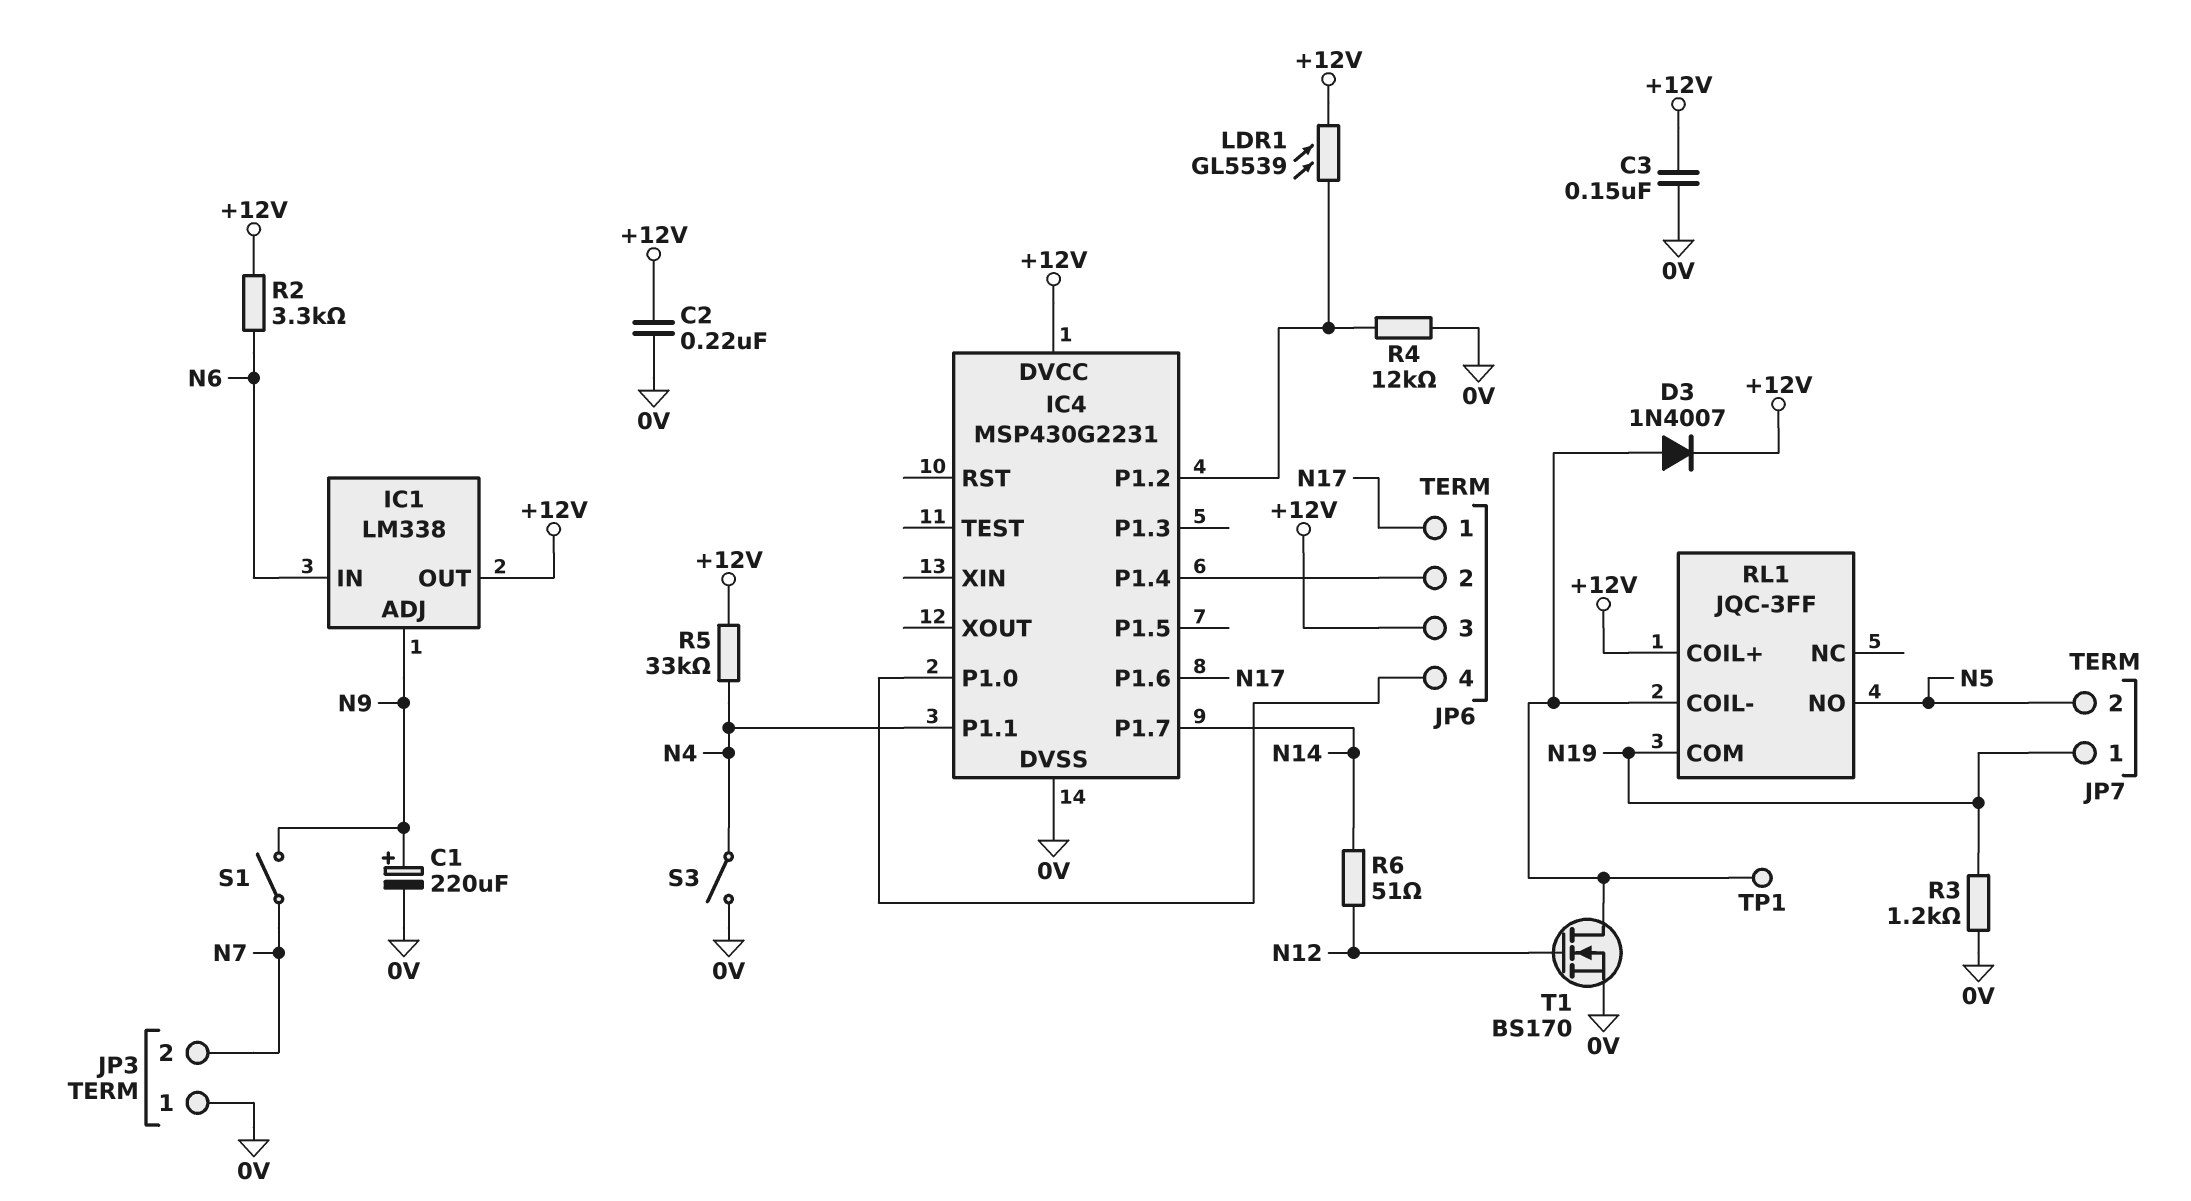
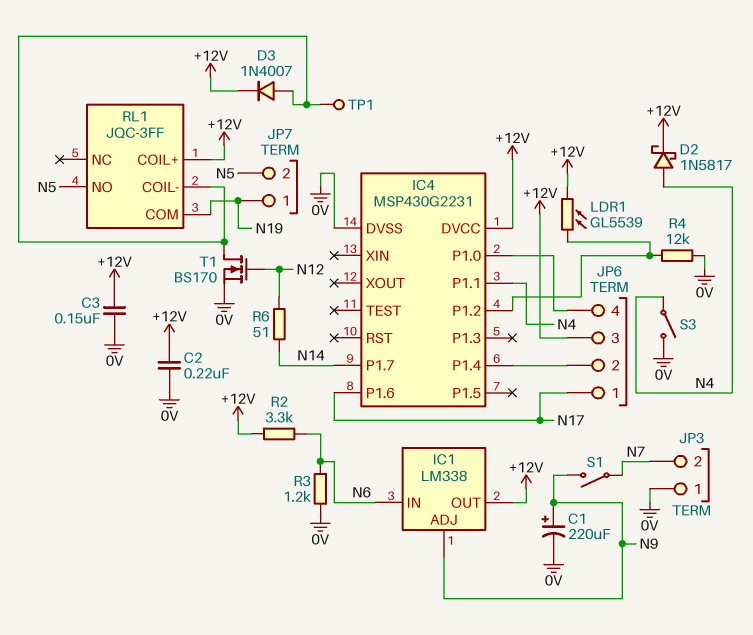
D2: none -> schottky 1N5817 (A N4, K +12V)
R3: 1.2k (0V, N19) -> 1.2k (0V, N6)
R5: 33k (+12V, N4) -> none

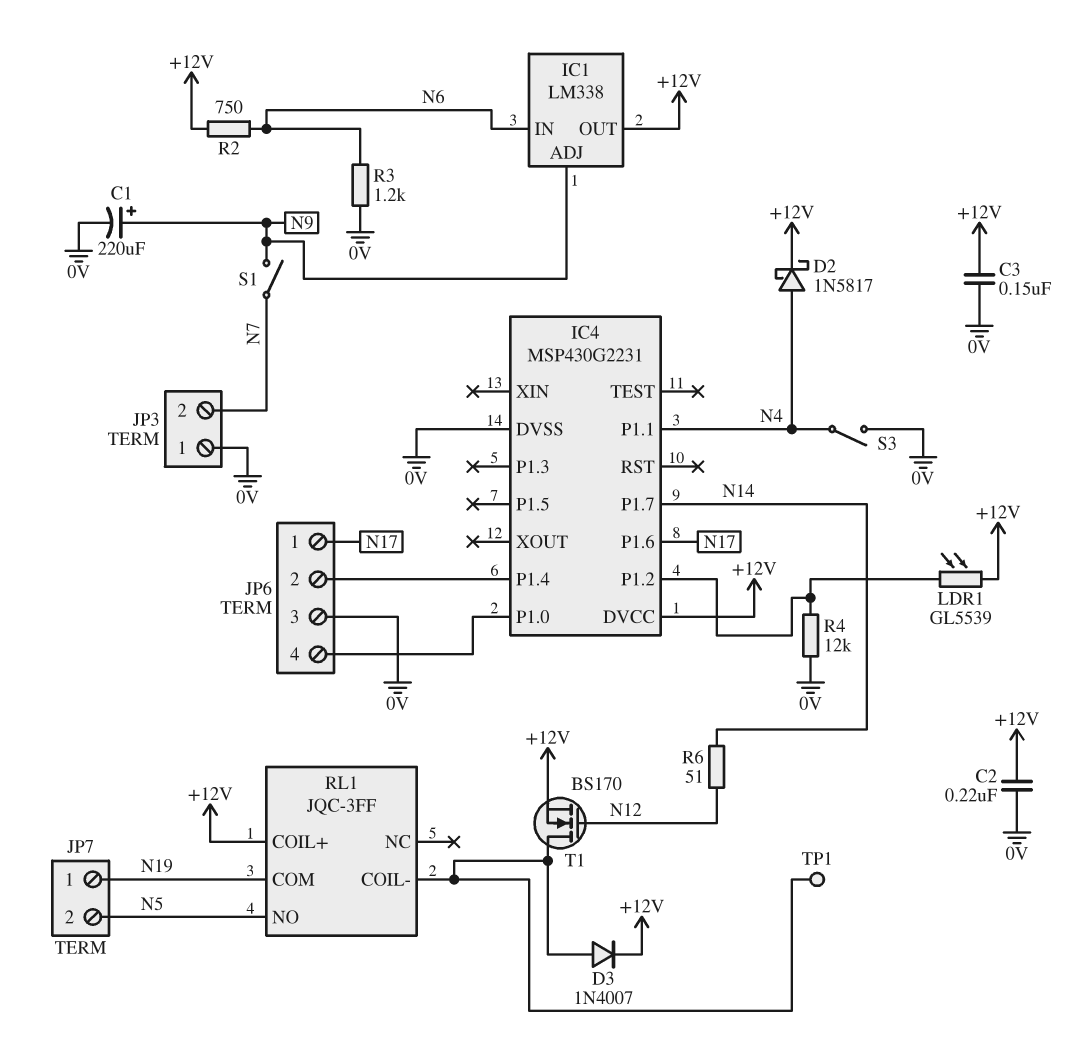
JP6 pin 3: +12V -> 0V
R2: 3.3k (+12V, N6) -> 750 (+12V, N6)
T1: NMOS BS170 (G N12, D RL1/COIL-, S 0V) -> NMOS BS170 (G N12, D RL1/COIL-, S +12V)

